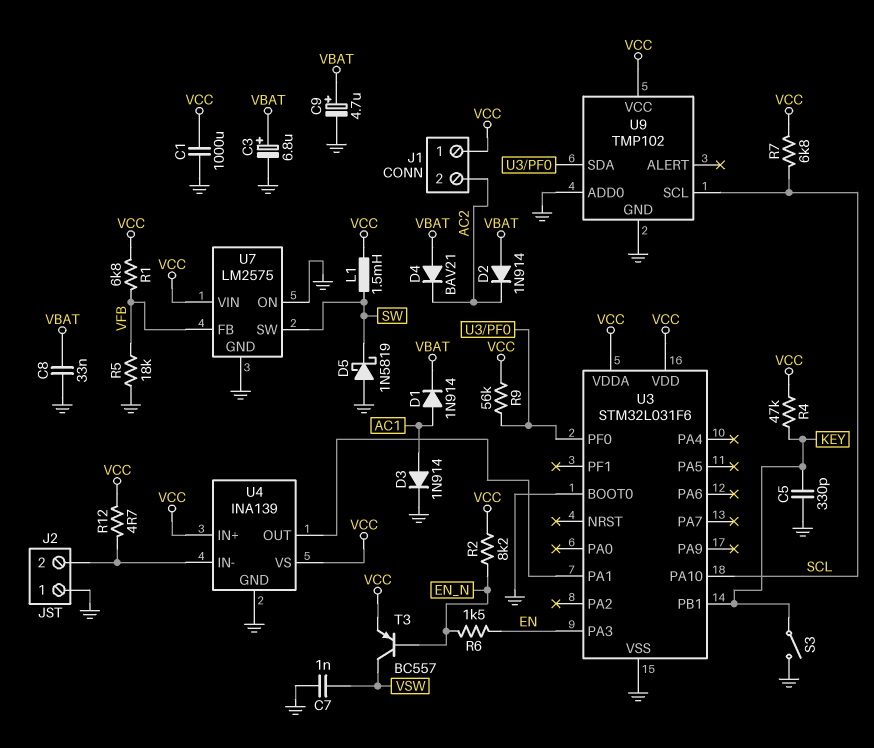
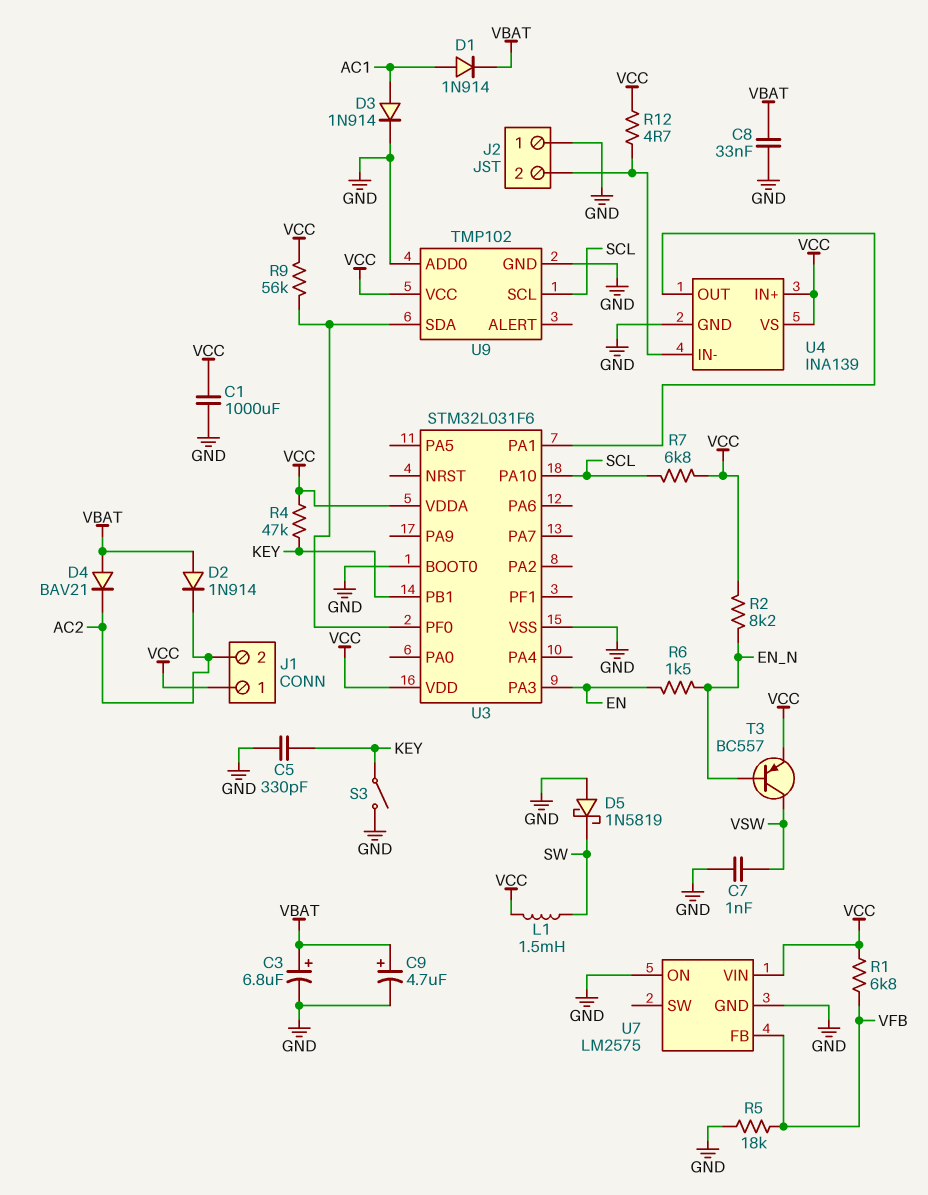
U7 pin SW: SW -> none

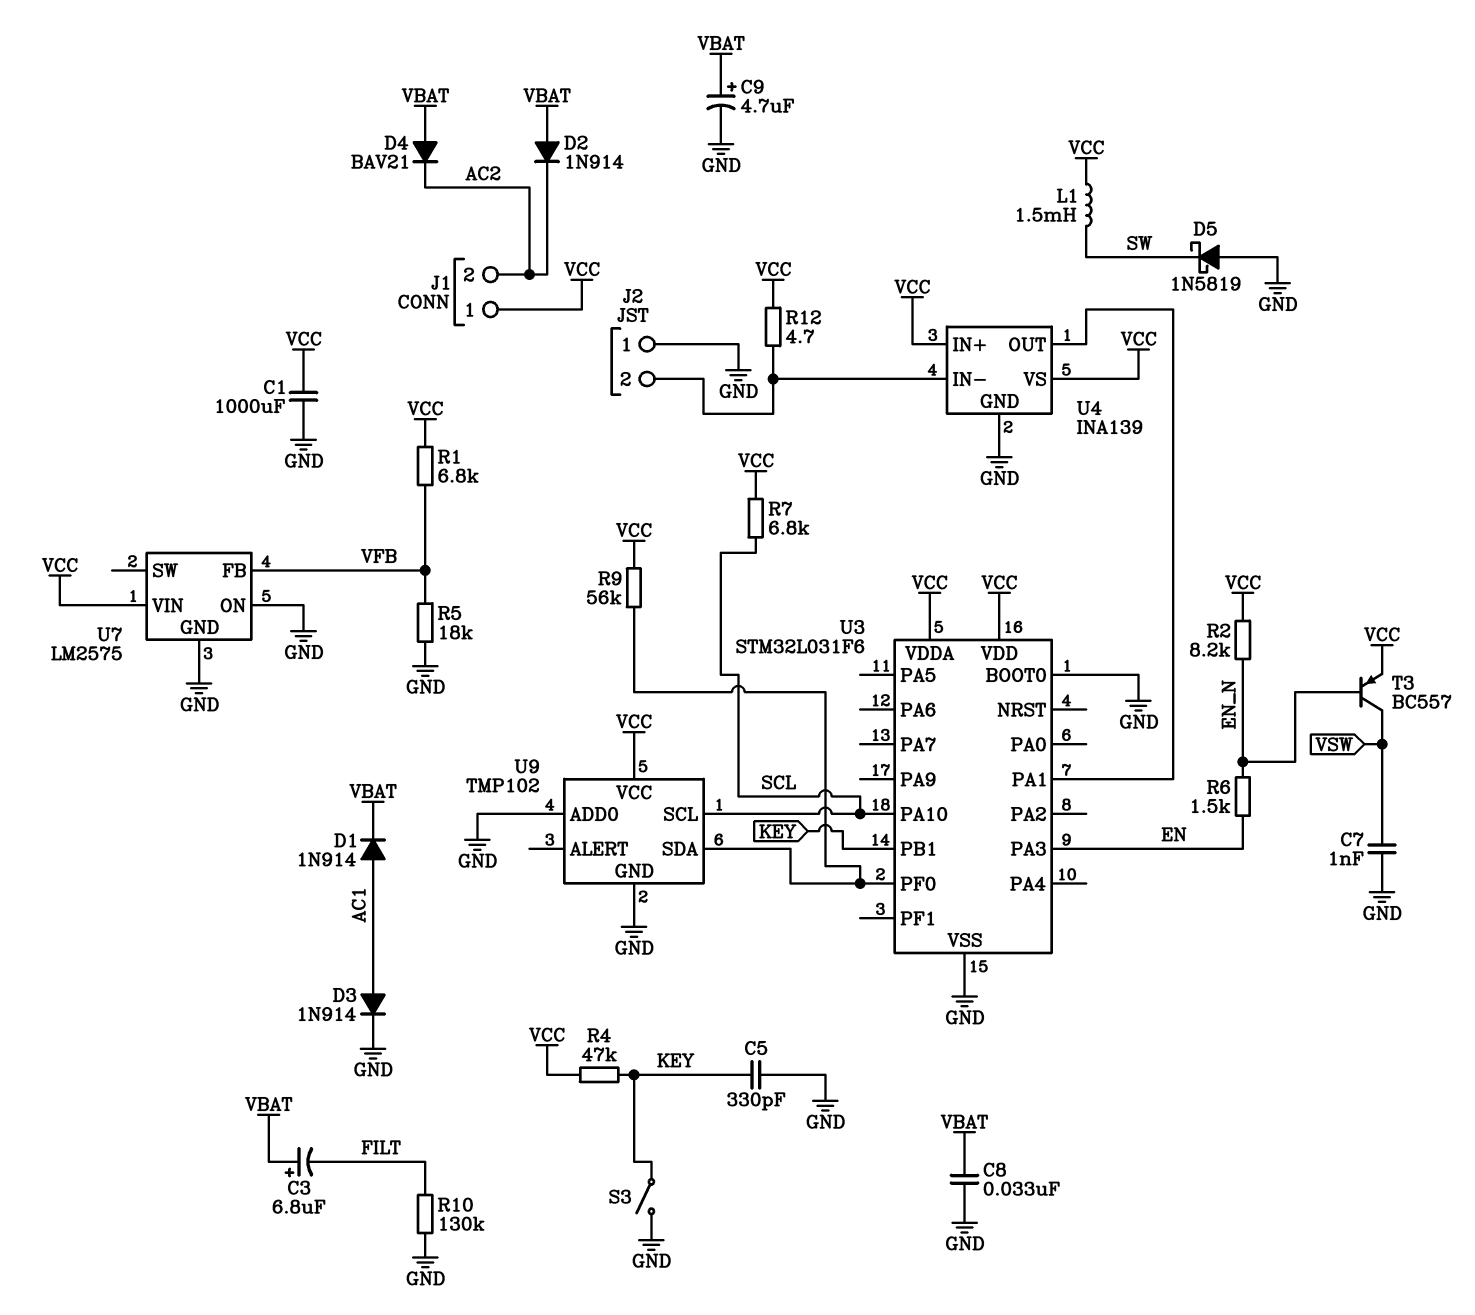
C3: 6.8uF (plus VBAT, minus GND) -> 6.8uF (plus VBAT, minus FILT)
R10: none -> 130k (FILT, GND)

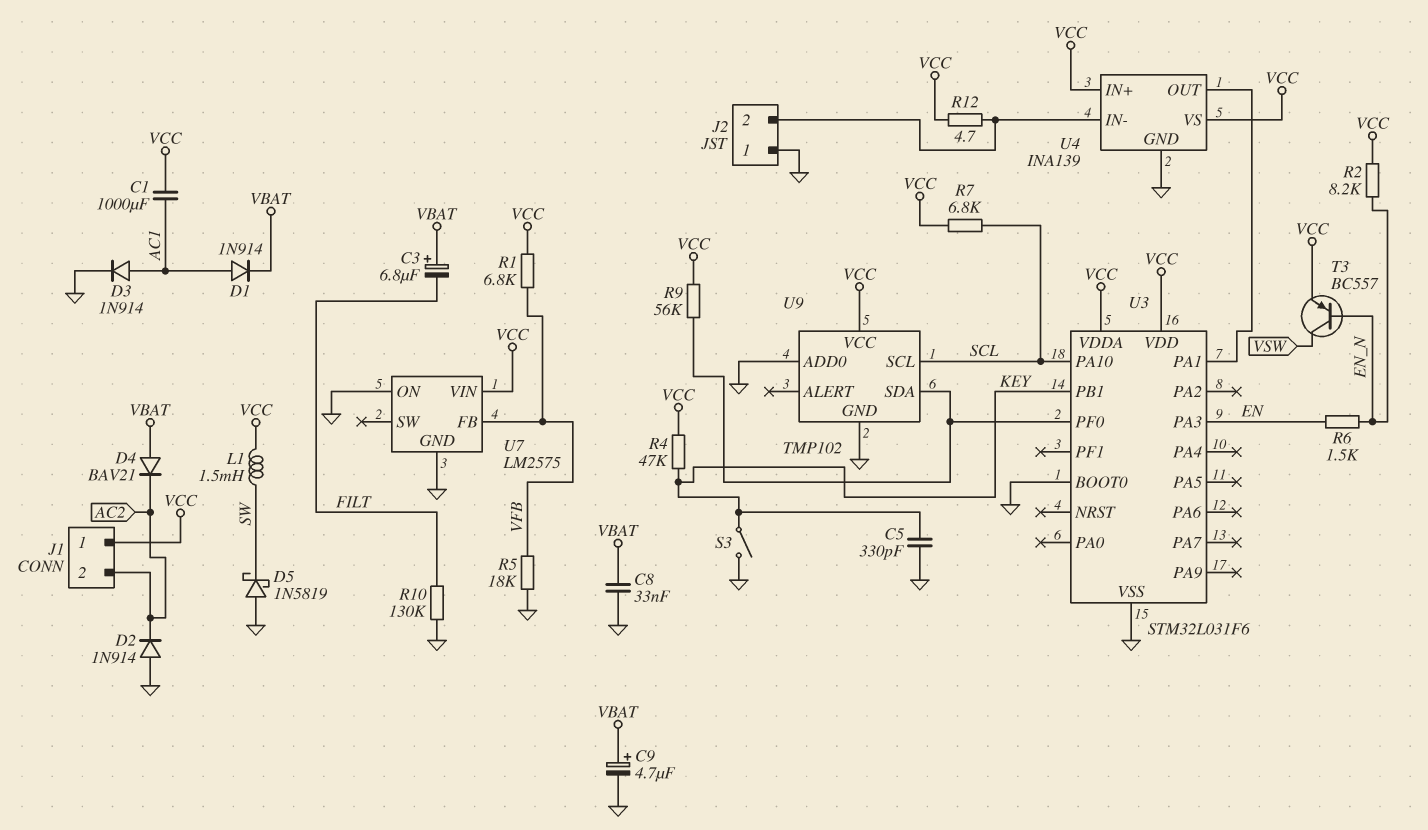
C1: 1000uF (GND, VCC) -> 1000uF (AC1, VCC)
C7: 1nF (GND, VSW) -> none
D2: diode 1N914 (A VBAT, K AC2) -> diode 1N914 (A GND, K AC2)

